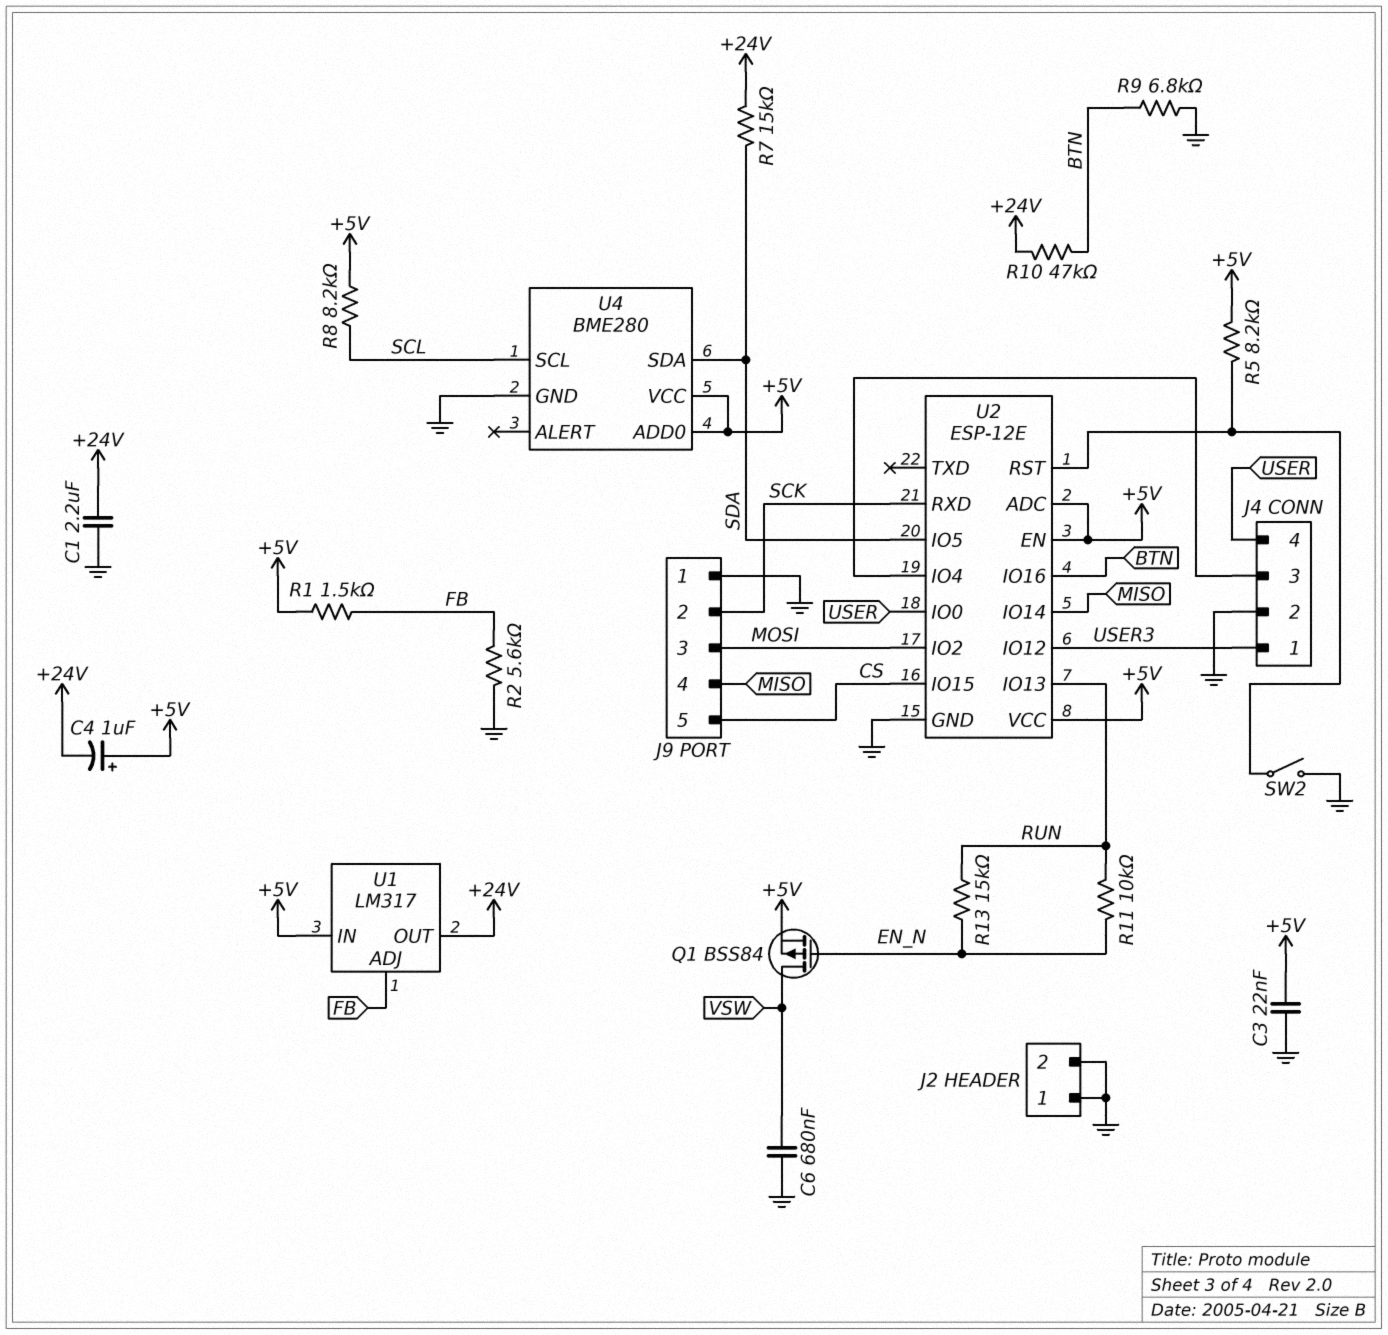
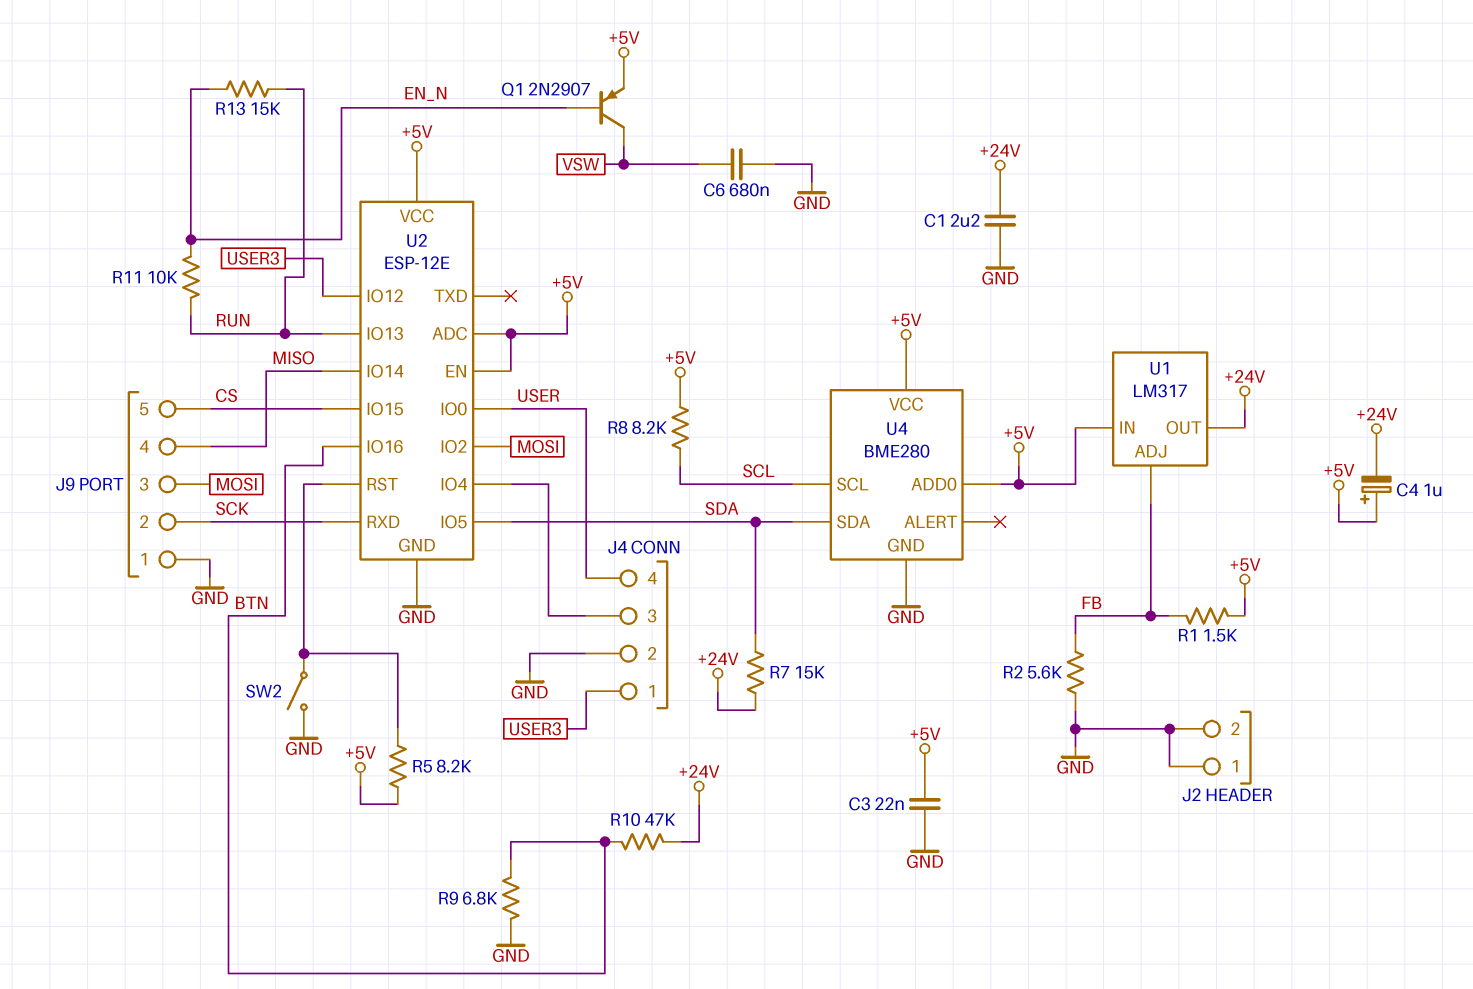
Q1: PMOS BSS84 (G EN_N, D VSW, S +5V) -> PNP 2N2907 (B EN_N, C VSW, E +5V)

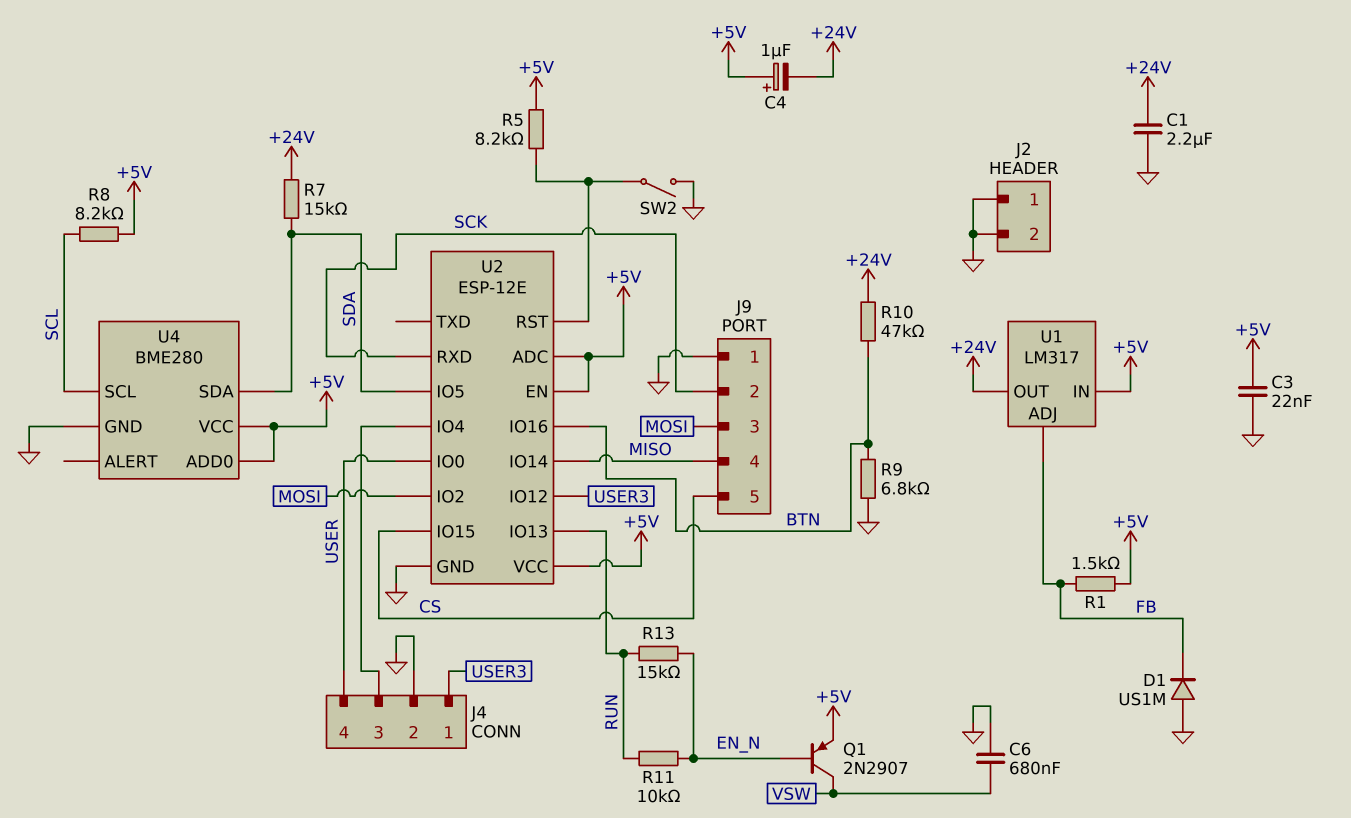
D1: none -> diode US1M (A GND, K FB)
R2: 5.6k (FB, GND) -> none

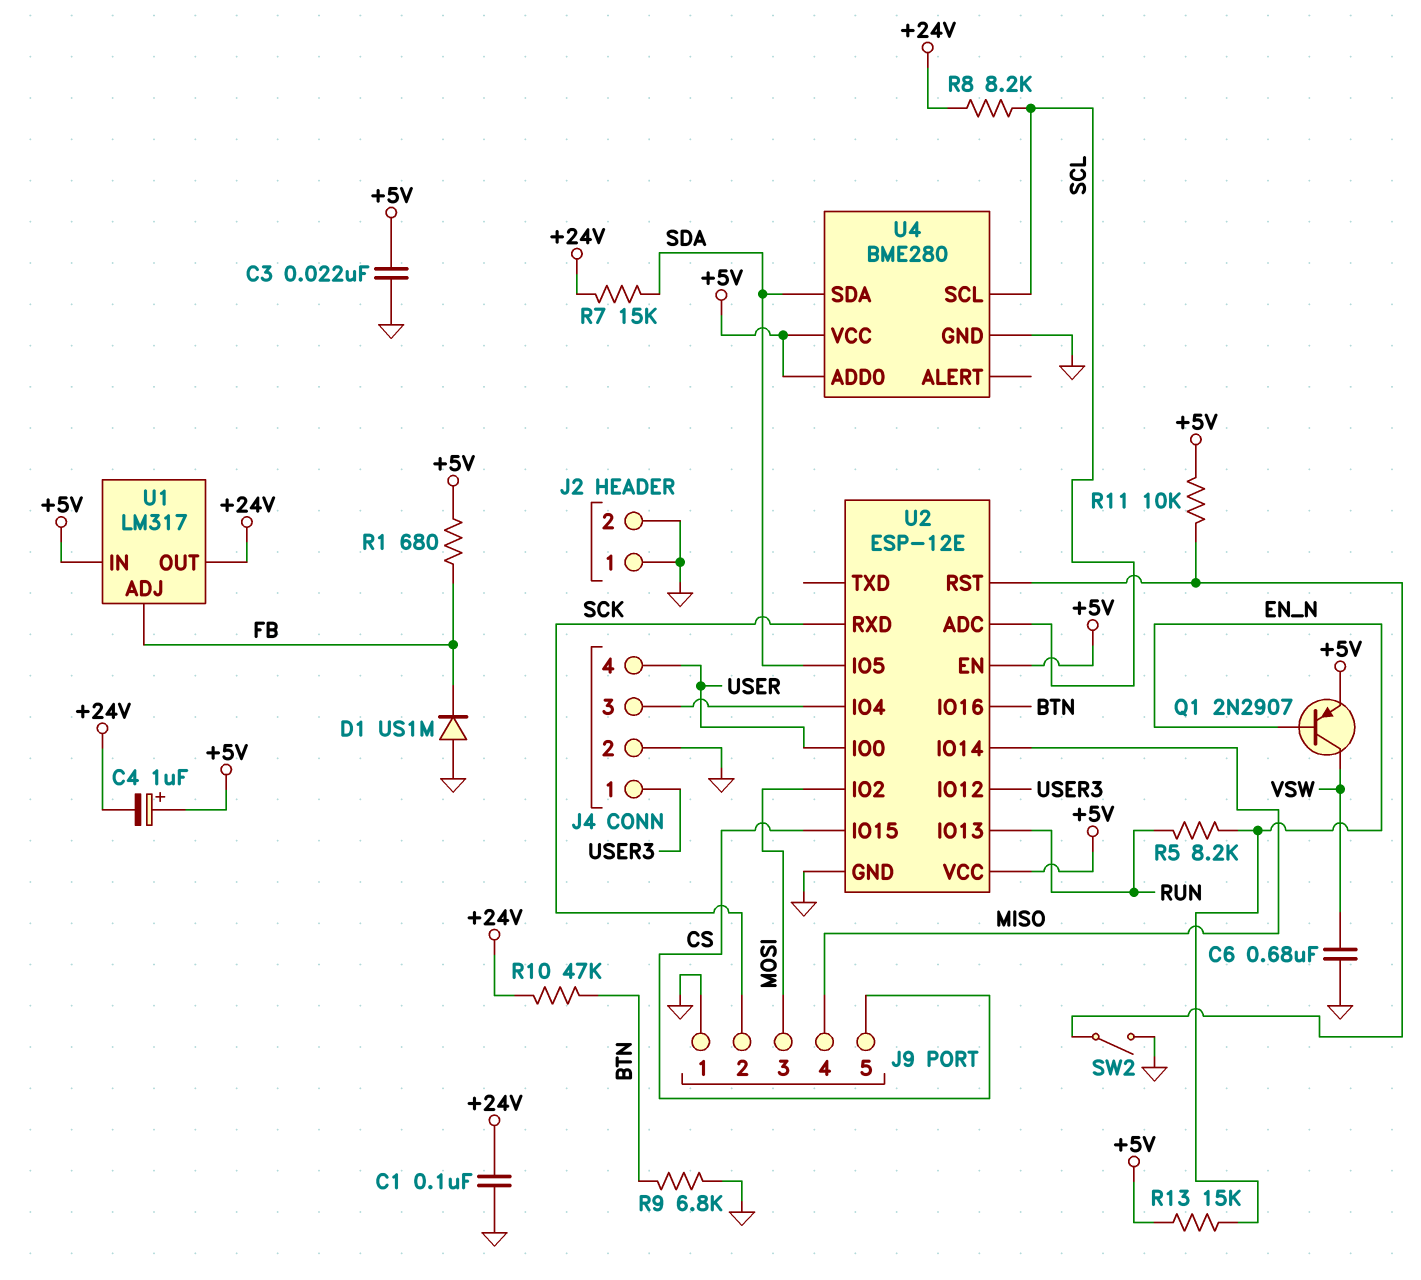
C1: 2.2uF (+24V, GND) -> 100nF (+24V, GND)
R1: 1.5k (+5V, FB) -> 680 (+5V, FB)
R5: 8.2k (+5V, U2/RST) -> 8.2k (EN_N, RUN)
R8: 8.2k (+5V, SCL) -> 8.2k (+24V, SCL)
R11: 10k (EN_N, RUN) -> 10k (+5V, U2/RST)
R13: 15k (EN_N, RUN) -> 15k (+5V, EN_N)
U2 pin ADC: +5V -> SCL

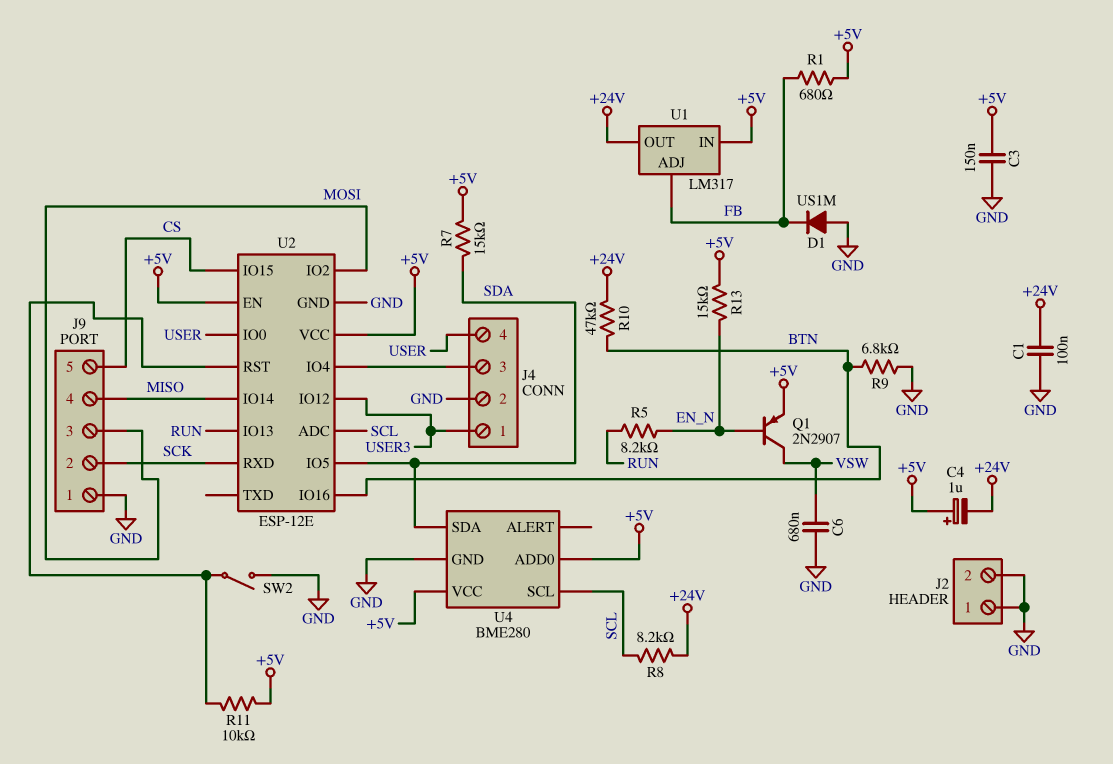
C3: 22nF (+5V, GND) -> 150nF (+5V, GND)
R7: 15k (+24V, SDA) -> 15k (+5V, SDA)

